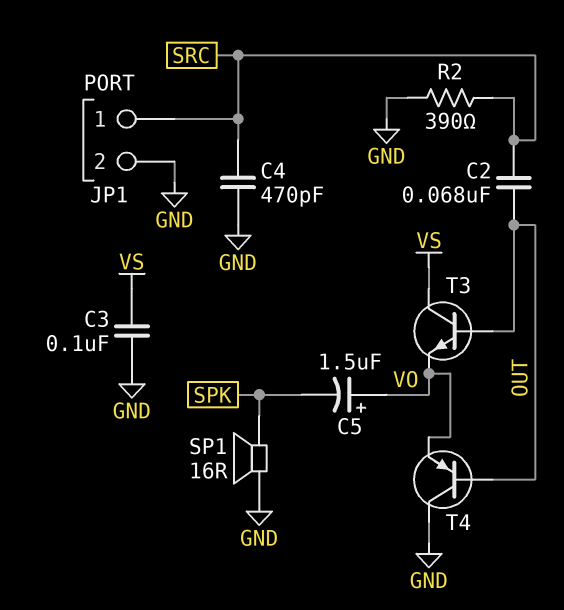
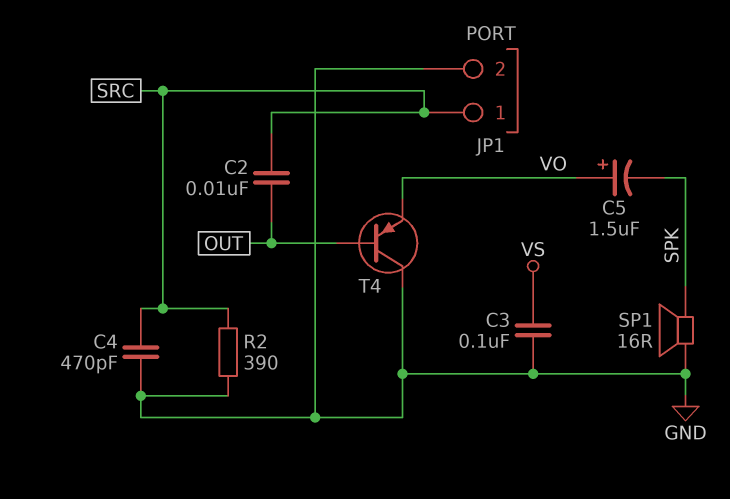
C2: 68nF (OUT, SRC) -> 10nF (OUT, SRC)
T3: NPN (B OUT, C VS, E VO) -> none

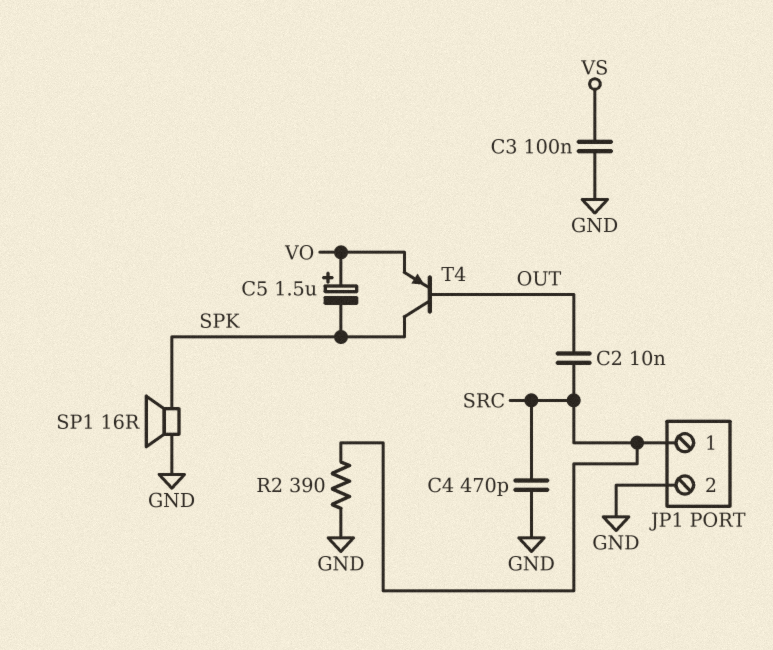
T4: PNP (B OUT, C GND, E VO) -> PNP (B OUT, C SPK, E VO)

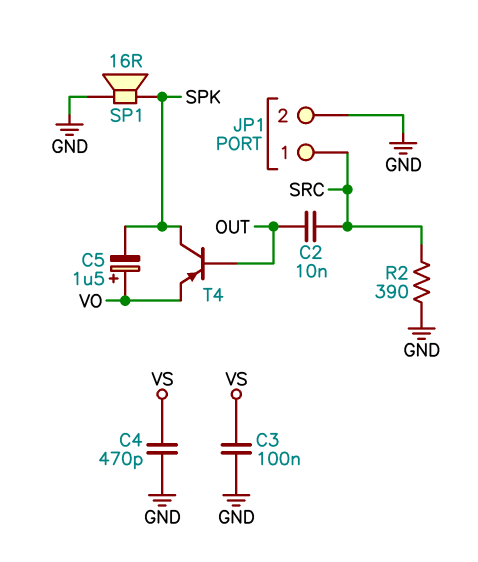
C4: 470pF (GND, SRC) -> 470pF (GND, VS)

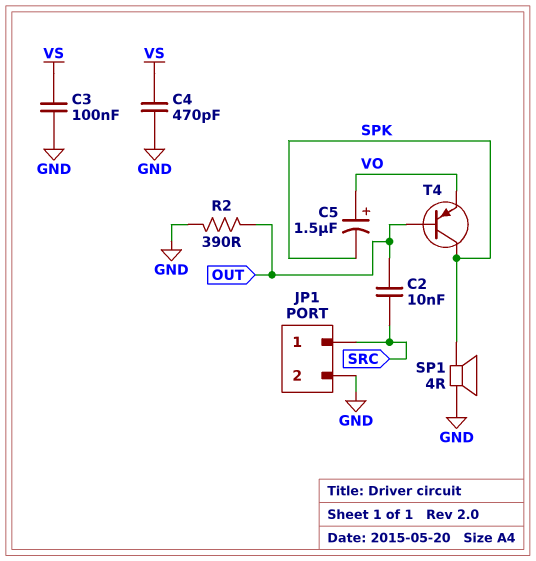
R2: 390 (GND, SRC) -> 390 (GND, OUT)
SP1: speaker 16R (GND, SPK) -> speaker 4R (GND, SPK)

